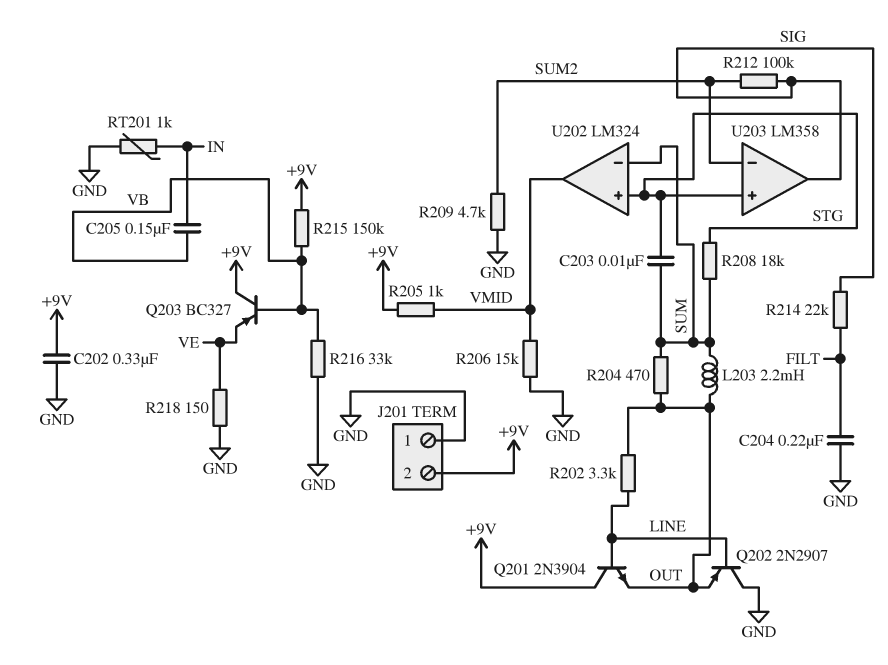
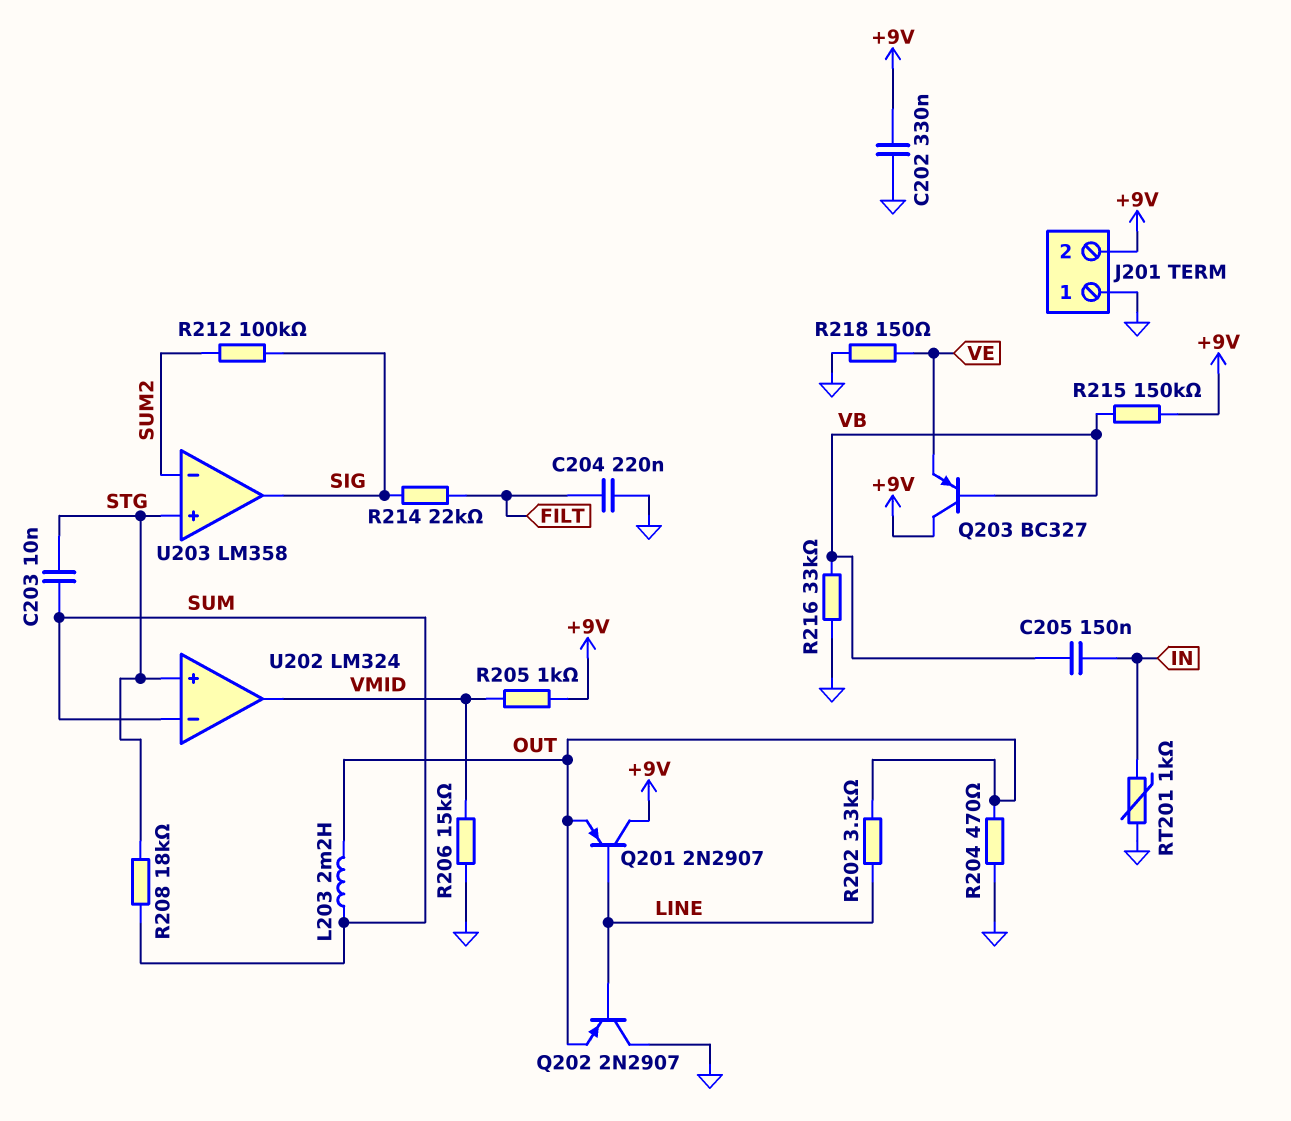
Q201: NPN 2N3904 (B LINE, C +9V, E OUT) -> PNP 2N2907 (B LINE, C +9V, E OUT)
R204: 470 (OUT, SUM) -> 470 (GND, OUT)
R209: 4.7k (GND, SUM2) -> none

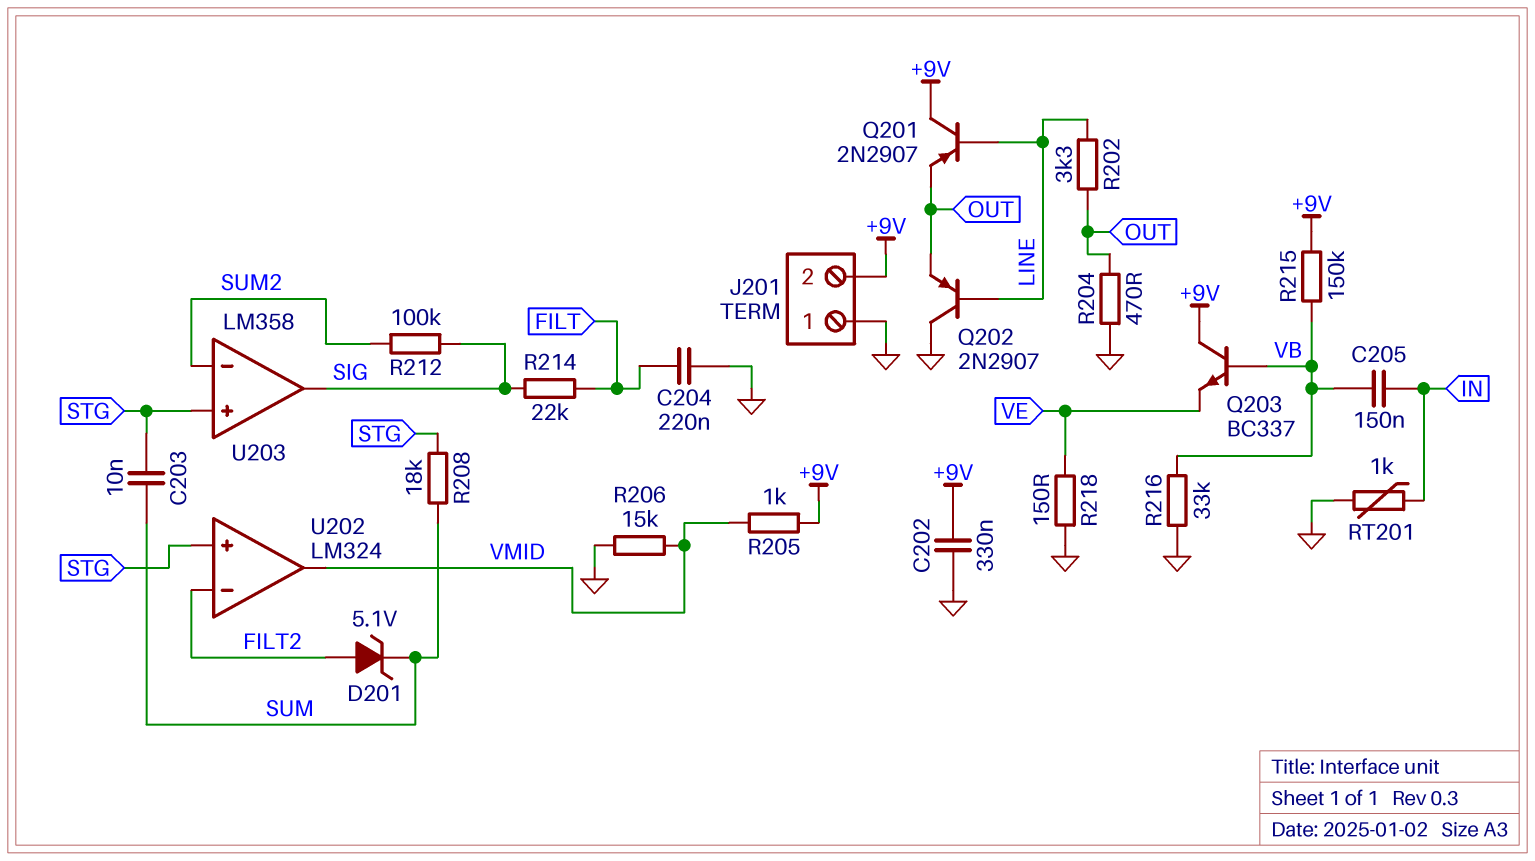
D201: none -> zener 5.1V (A FILT2, K SUM)
L203: 2.2mH (OUT, SUM) -> none
Q203: PNP BC327 (B VB, C +9V, E VE) -> NPN BC337 (B VB, C +9V, E VE)
U202 pin in-: SUM -> FILT2

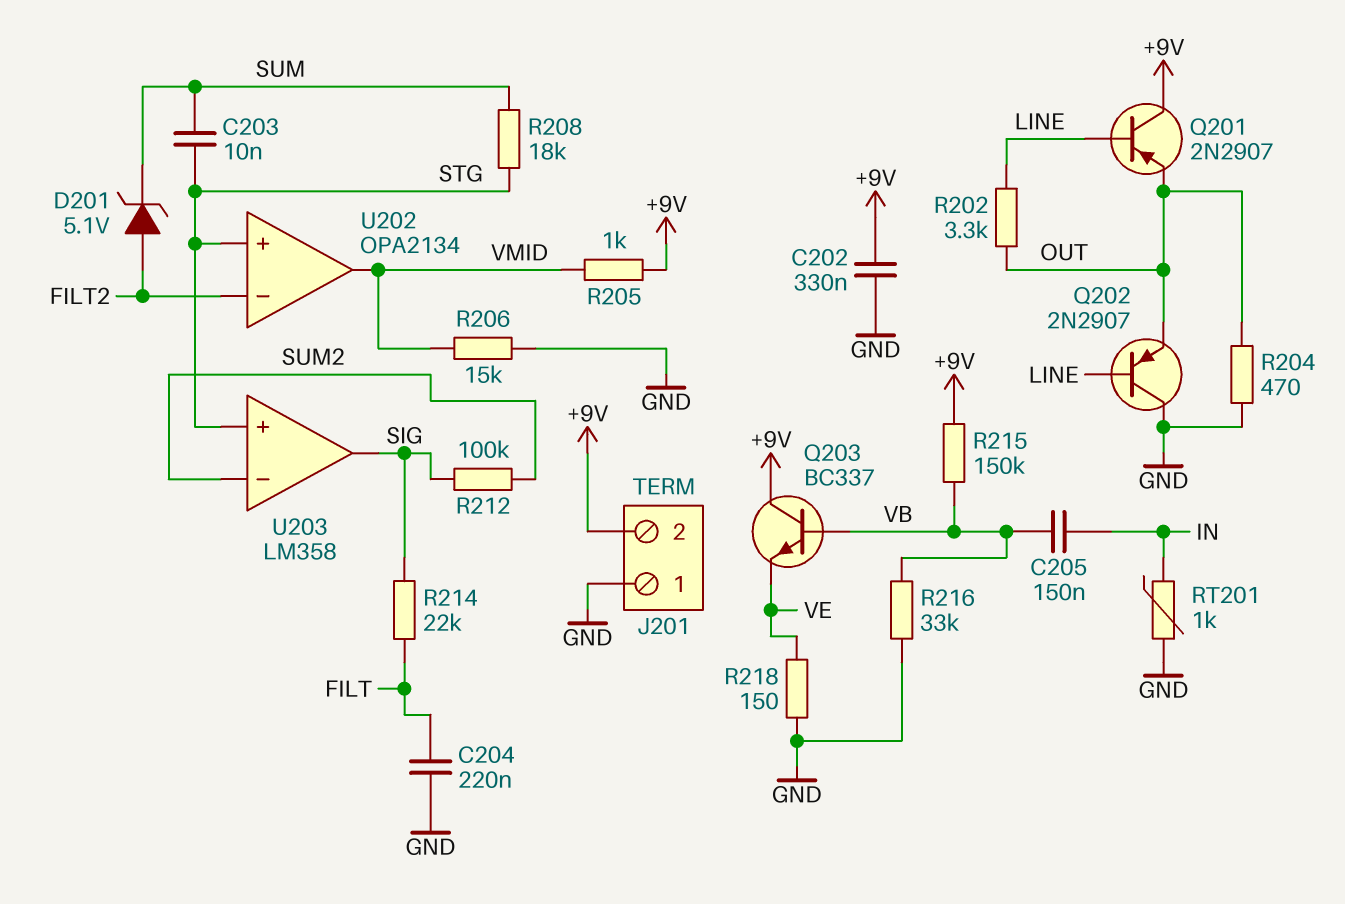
U202: LM324 -> OPA2134

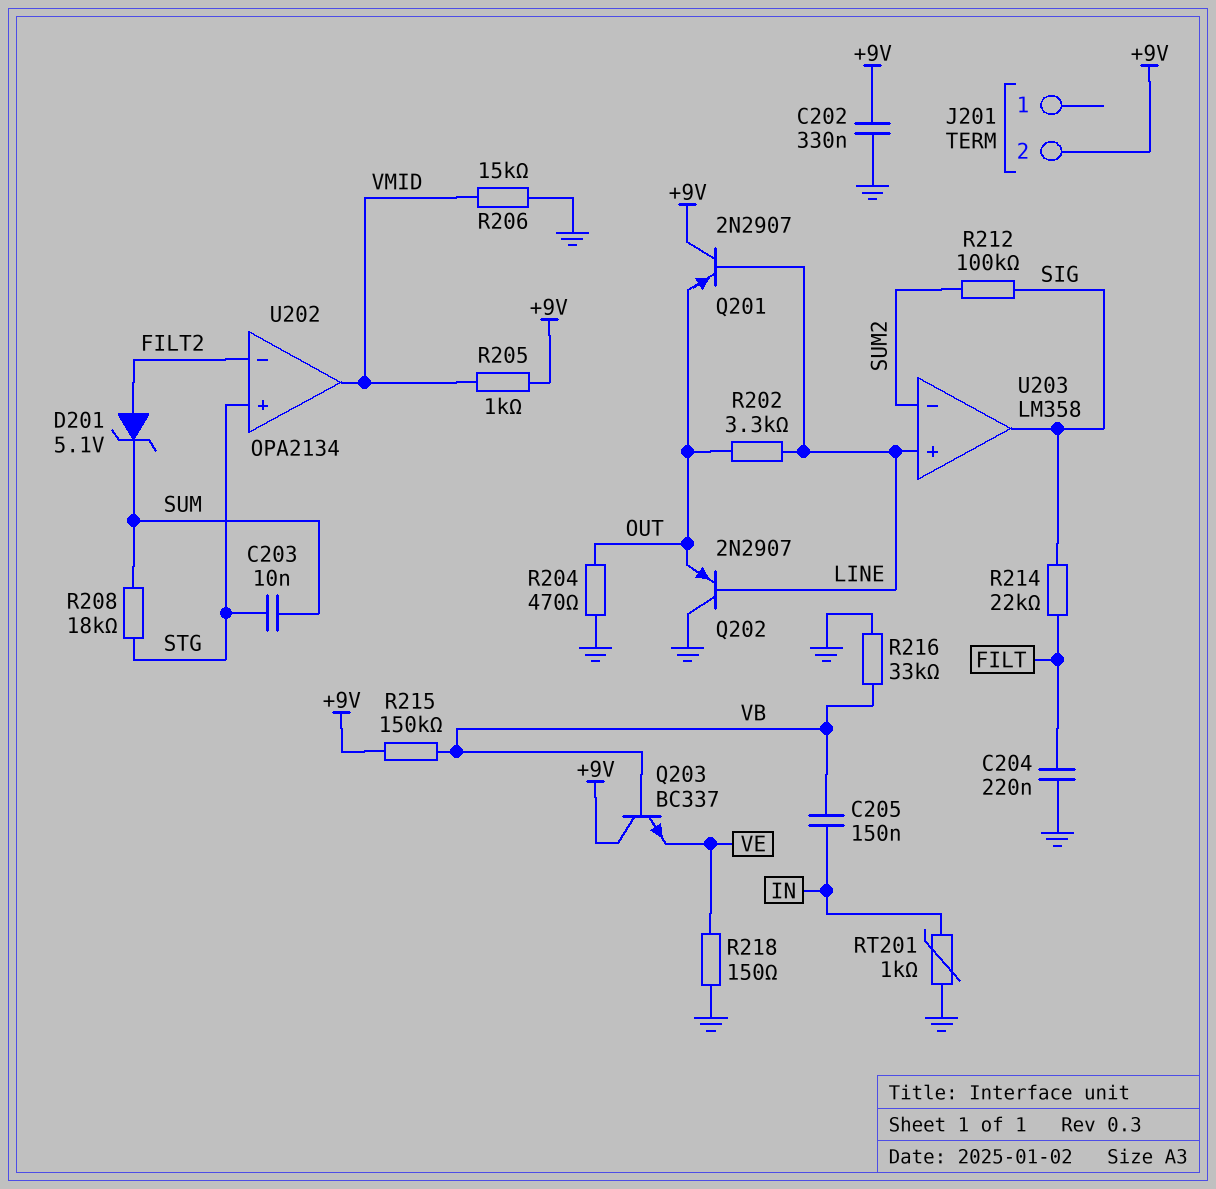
J201 pin 1: GND -> none
U203 pin in+: STG -> LINE

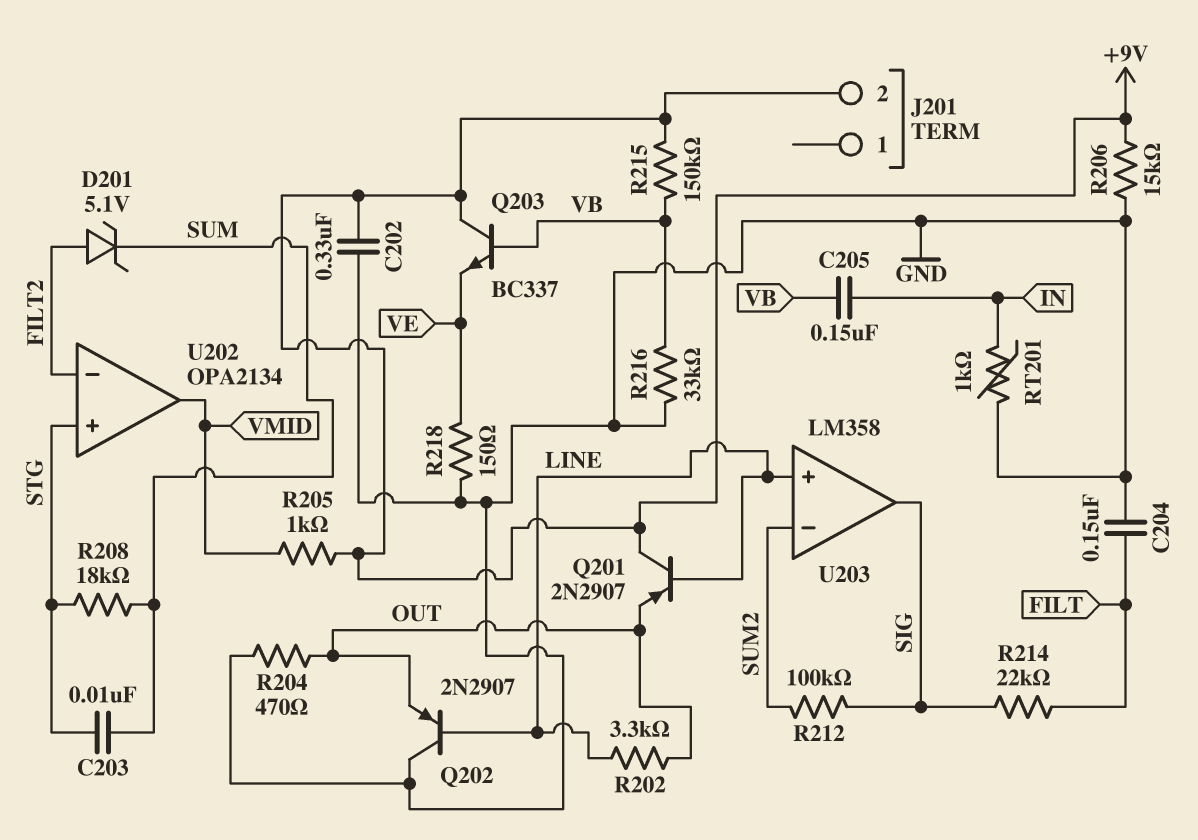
C204: 220nF (FILT, GND) -> 150nF (FILT, GND)
R206: 15k (GND, VMID) -> 15k (+9V, GND)

